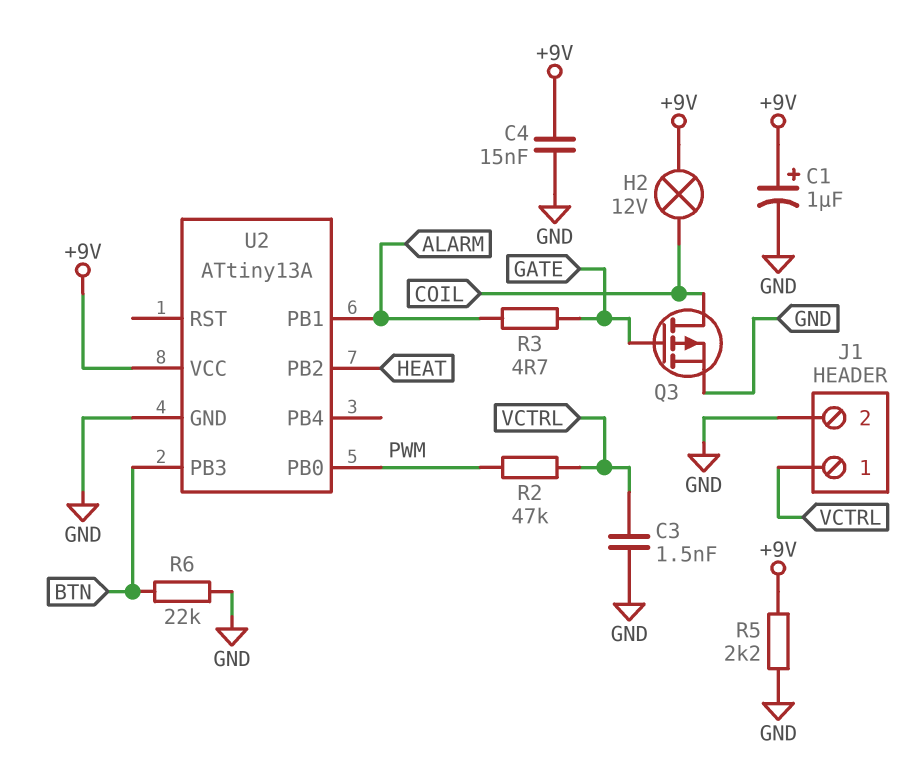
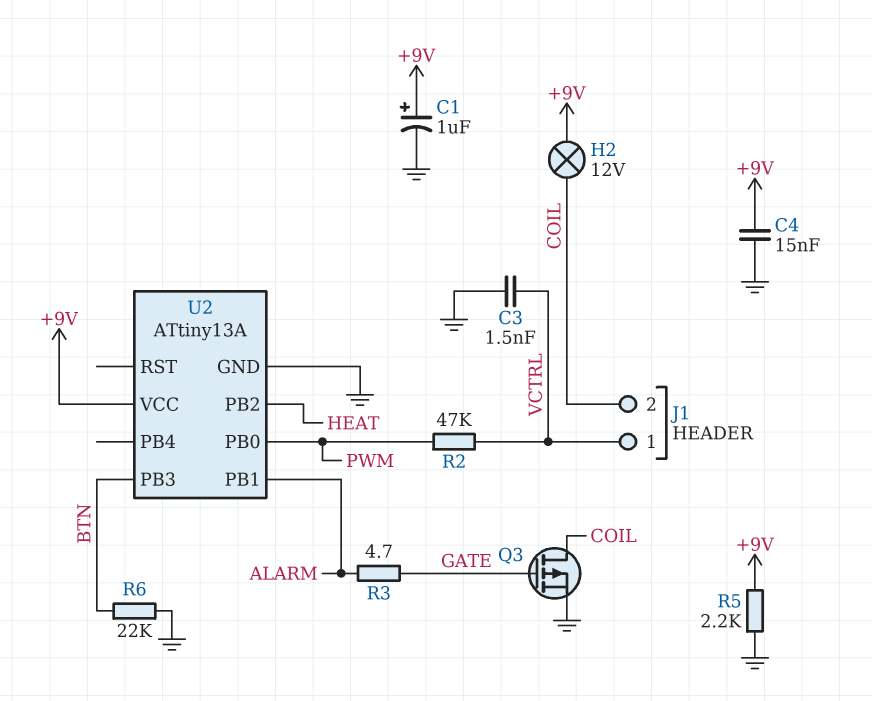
J1 pin 2: GND -> COIL

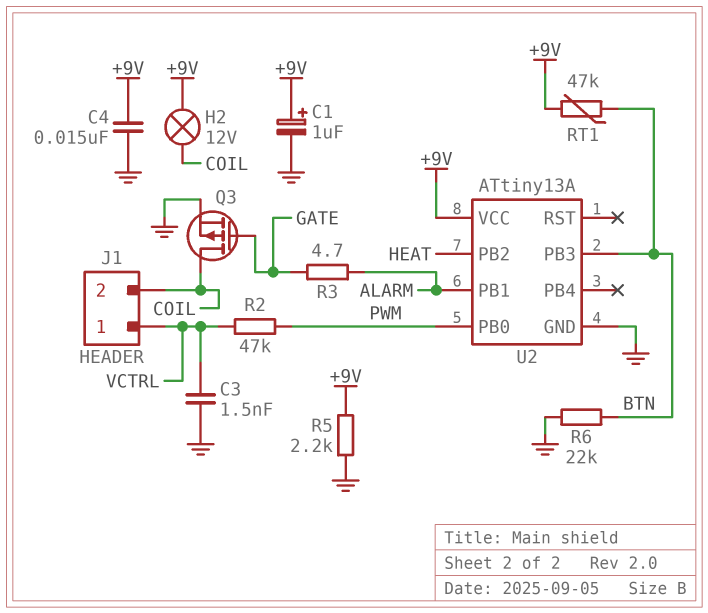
RT1: none -> 47k (+9V, BTN)

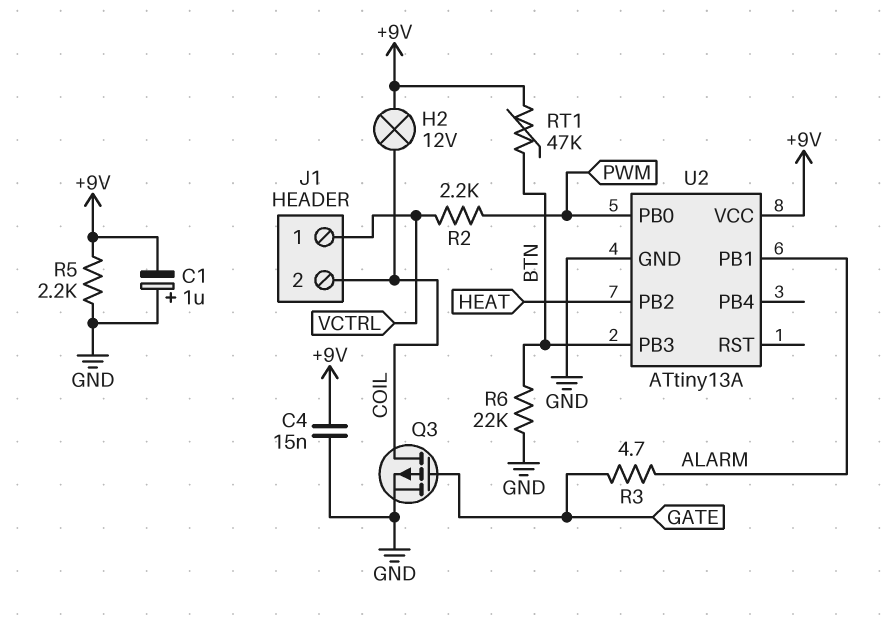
C1: 1uF (plus +9V, minus GND) -> 1uF (plus GND, minus +9V)
C3: 1.5nF (GND, VCTRL) -> none
R2: 47k (PWM, VCTRL) -> 2.2k (PWM, VCTRL)

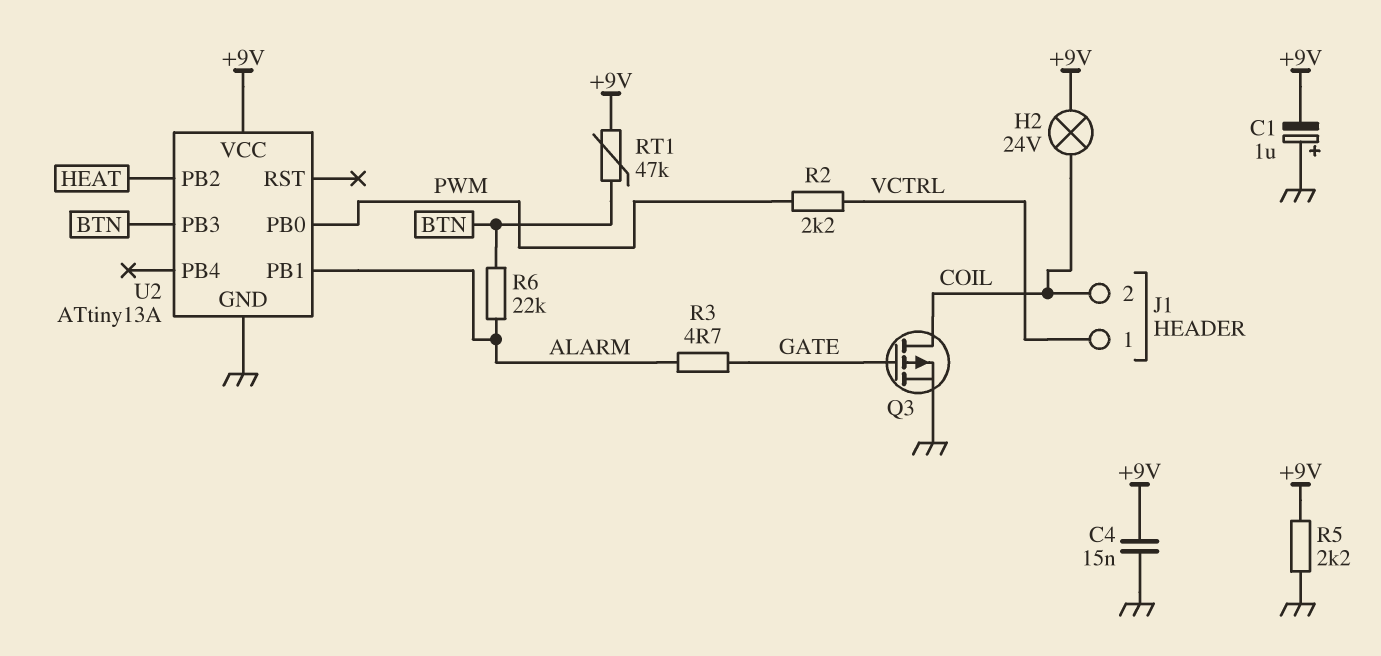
H2: lamp 12V (+9V, COIL) -> lamp 24V (+9V, COIL)
R6: 22k (BTN, GND) -> 22k (ALARM, BTN)

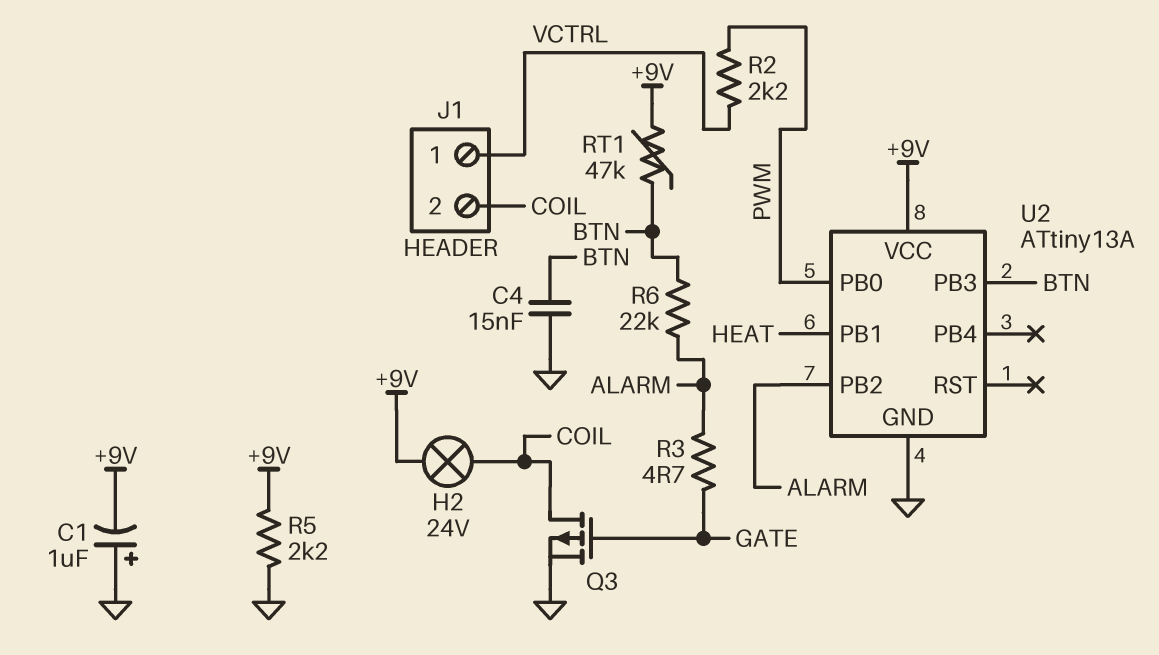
C4: 15nF (+9V, GND) -> 15nF (BTN, GND)
U2 pin PB1: ALARM -> HEAT
U2 pin PB2: HEAT -> ALARM

